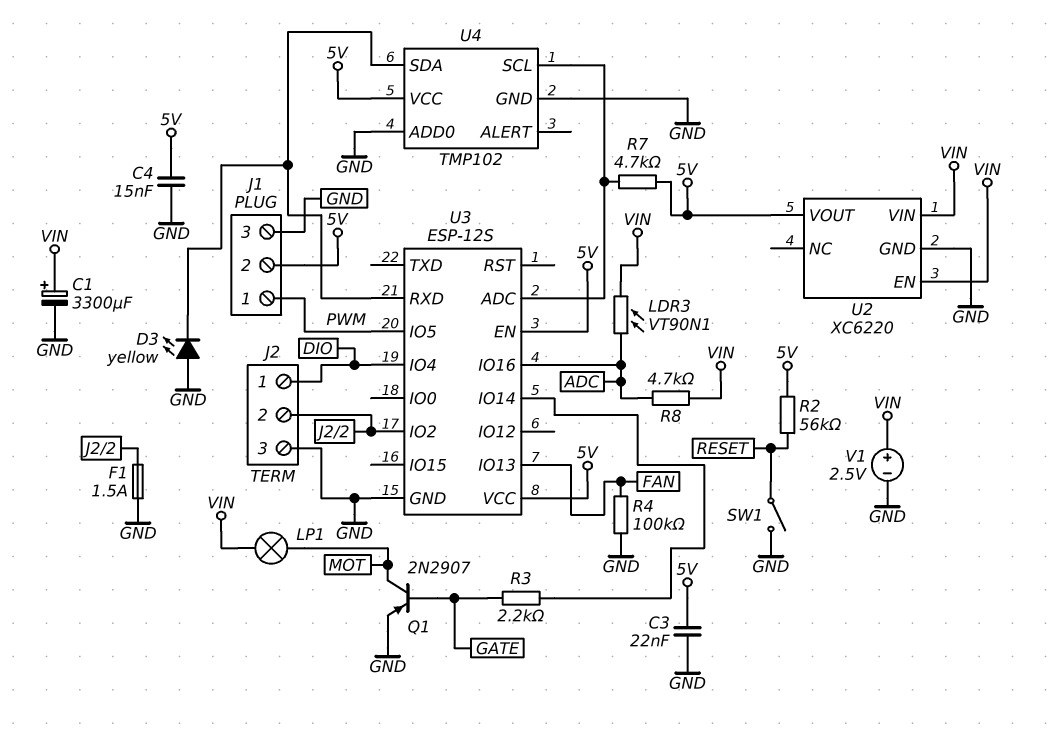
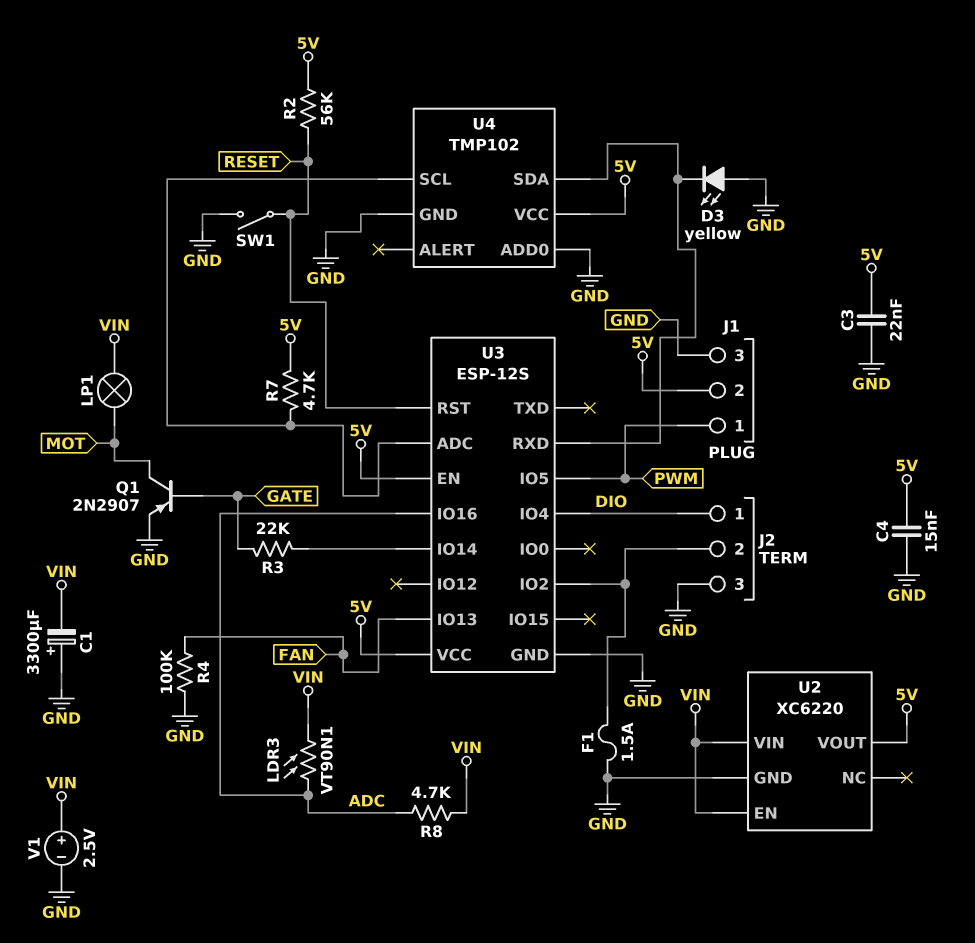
C1: 3300uF (plus VIN, minus GND) -> 3300uF (plus GND, minus VIN)
R3: 2.2k (GATE, U3/IO14) -> 22k (GATE, U3/IO14)
U3 pin RST: none -> RESET

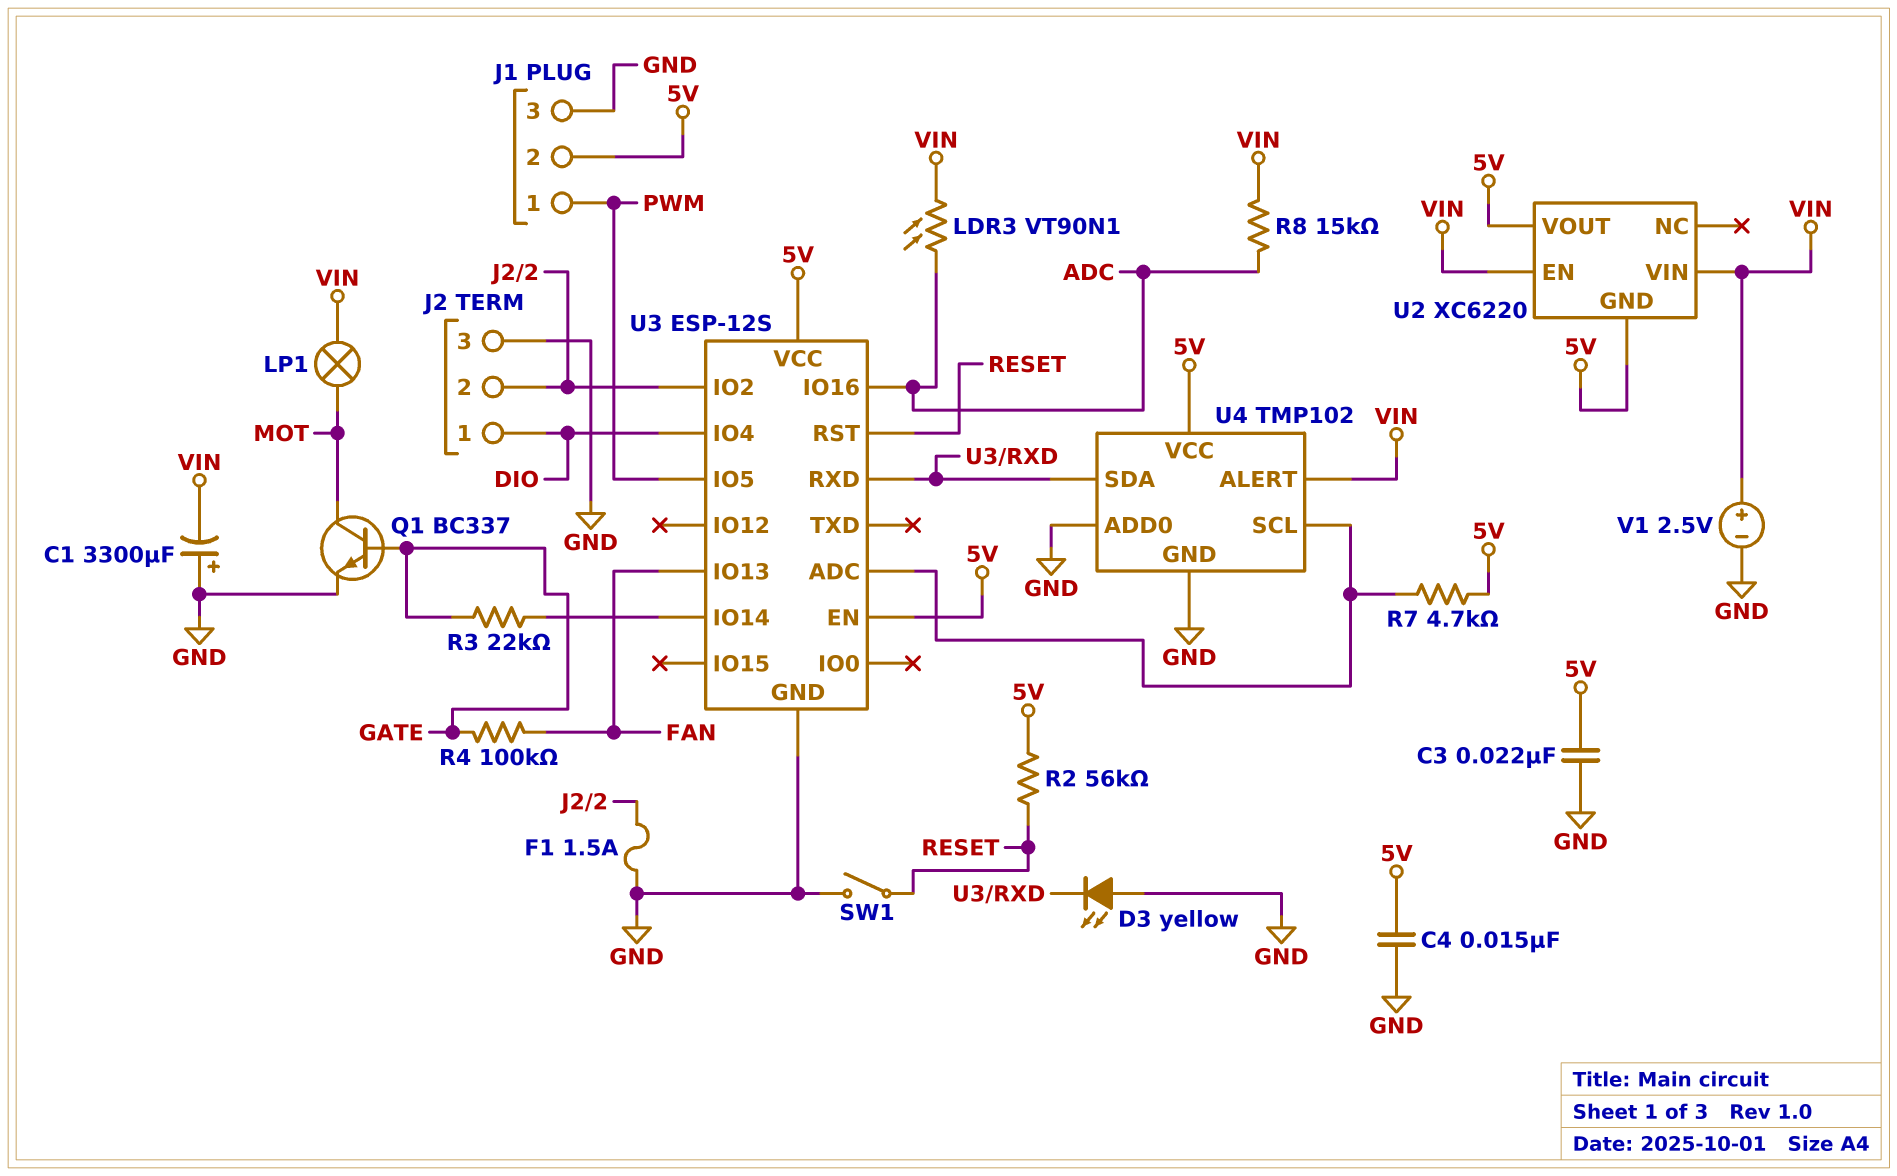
Q1: PNP 2N2907 (B GATE, C MOT, E GND) -> NPN BC337 (B GATE, C MOT, E GND)
R4: 100k (FAN, GND) -> 100k (FAN, GATE)
R8: 4.7k (ADC, VIN) -> 15k (ADC, VIN)
U2 pin GND: GND -> 5V
U4 pin ALERT: none -> VIN

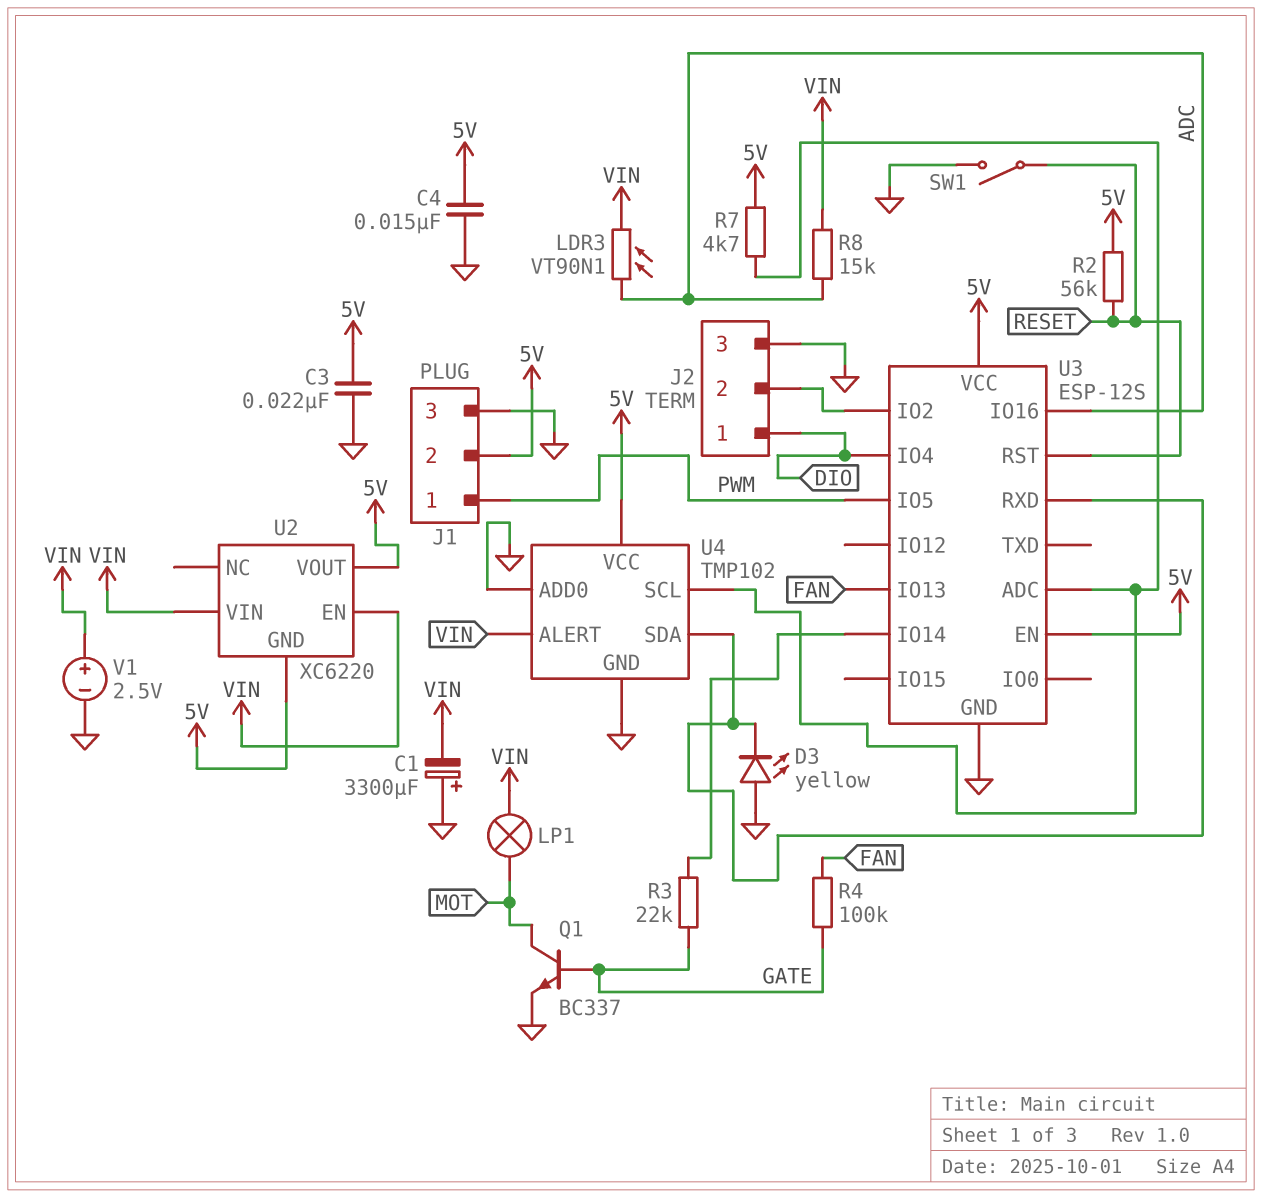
F1: 1.5A (GND, J2/2) -> none

